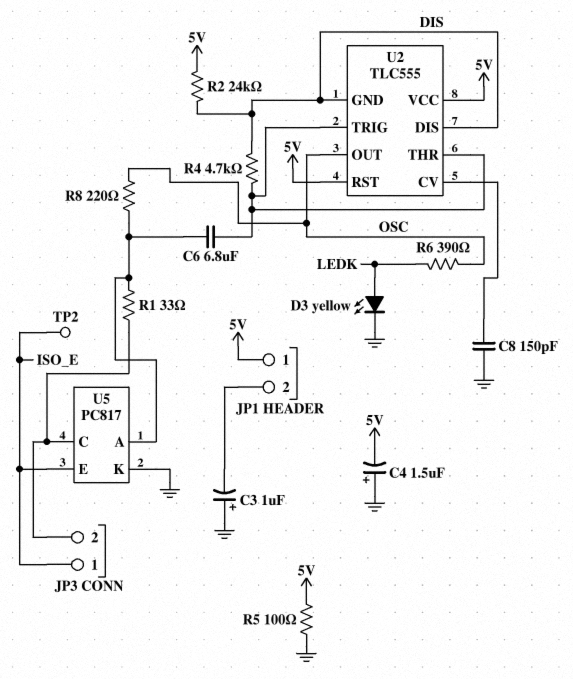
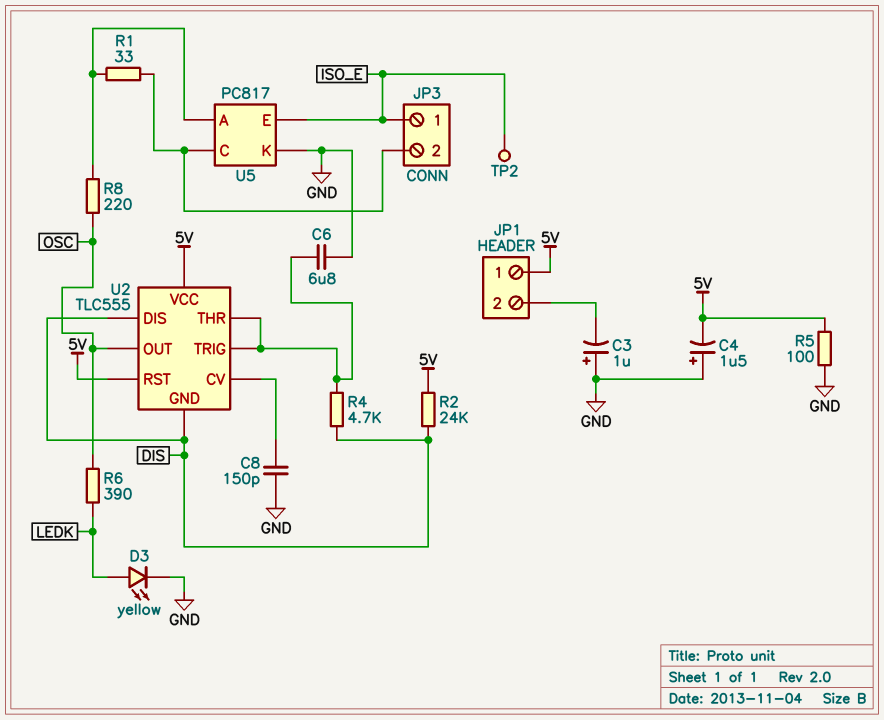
C6: 6.8uF (U2/THR, U5/A) -> 6.8uF (GND, U2/THR)

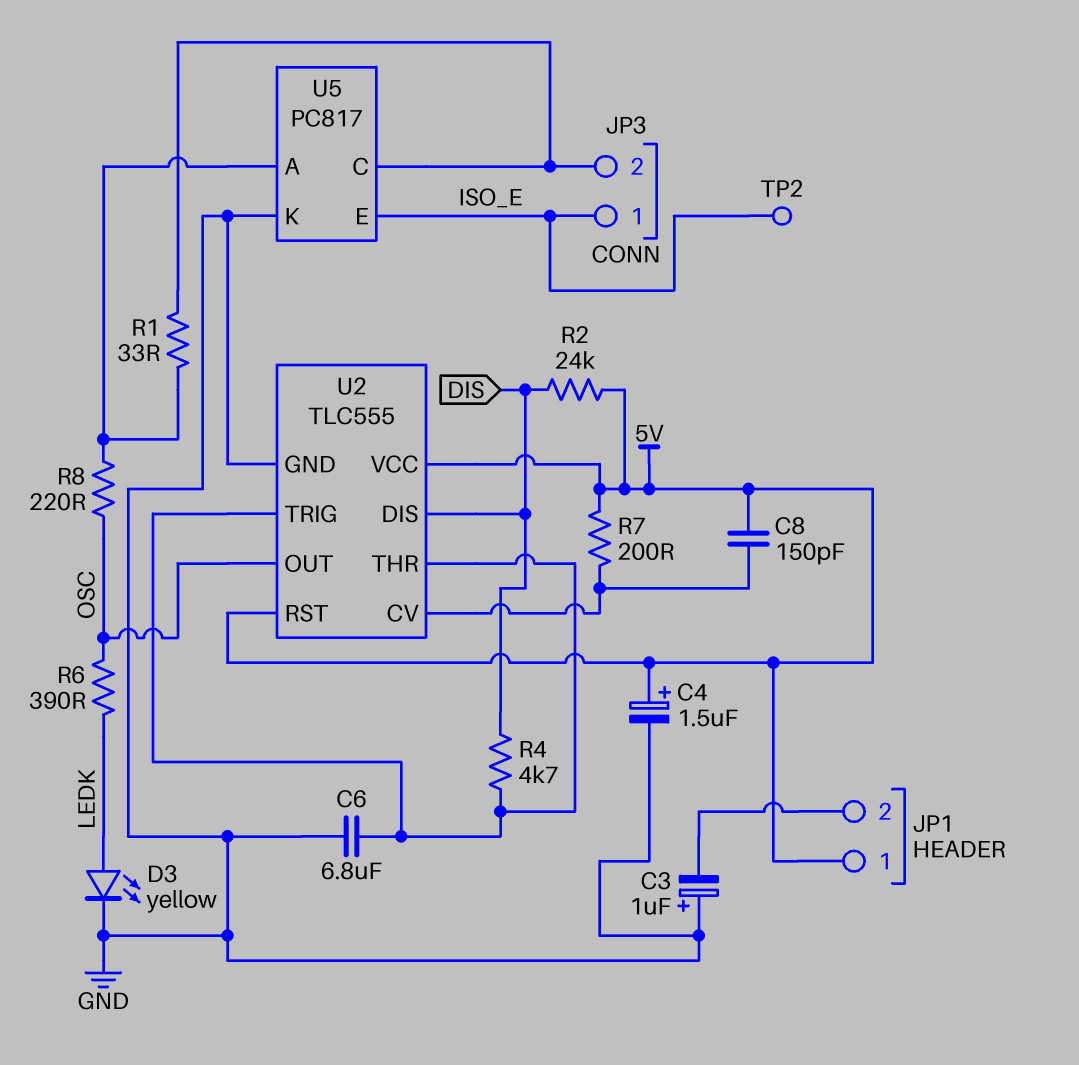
C4: 1.5uF (plus GND, minus 5V) -> 1.5uF (plus 5V, minus GND)
C8: 150pF (GND, U2/CV) -> 150pF (5V, U2/CV)
R5: 100 (5V, GND) -> none
R7: none -> 200 (5V, U2/CV)
U2 pin GND: DIS -> GND

